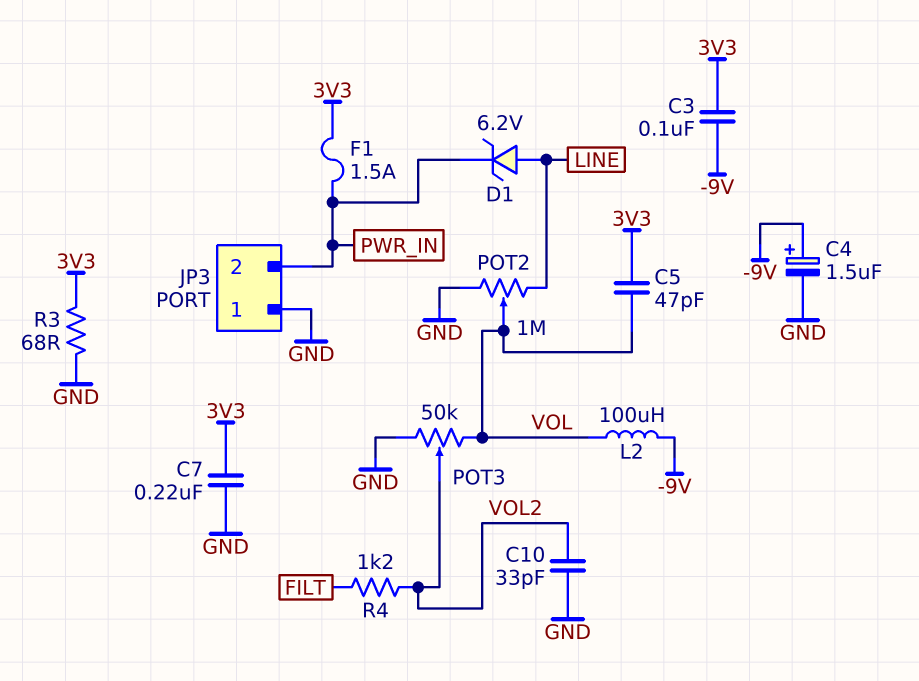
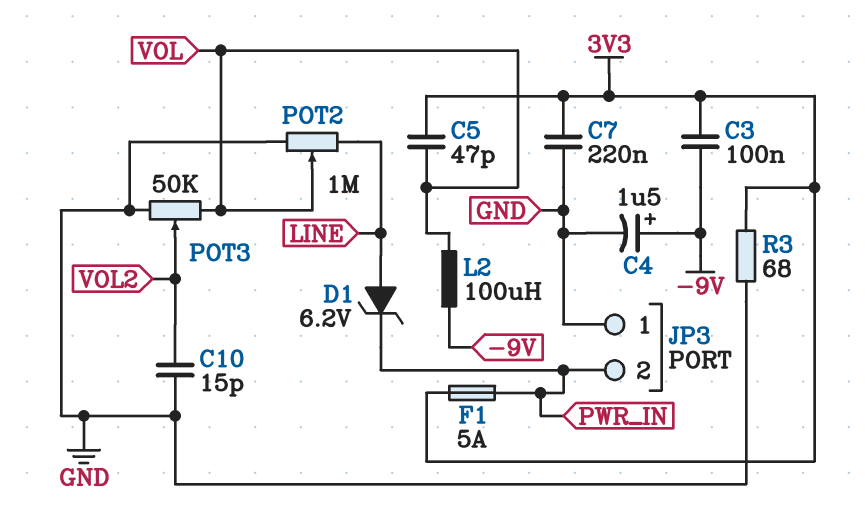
C10: 33pF (GND, VOL2) -> 15pF (GND, VOL2)
F1: 1.5A (3V3, PWR_IN) -> 5A (3V3, PWR_IN)
R4: 1.2k (FILT, VOL2) -> none

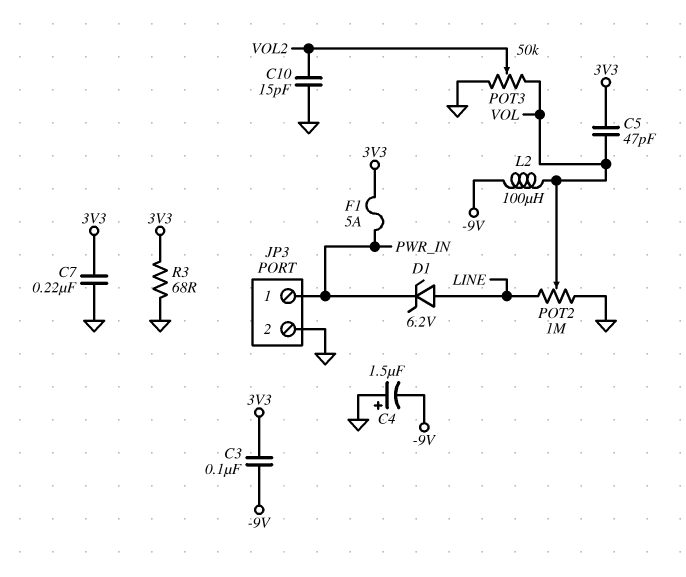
C4: 1.5uF (plus -9V, minus GND) -> 1.5uF (plus GND, minus -9V)
JP3 pin 1: GND -> PWR_IN
JP3 pin 2: PWR_IN -> GND

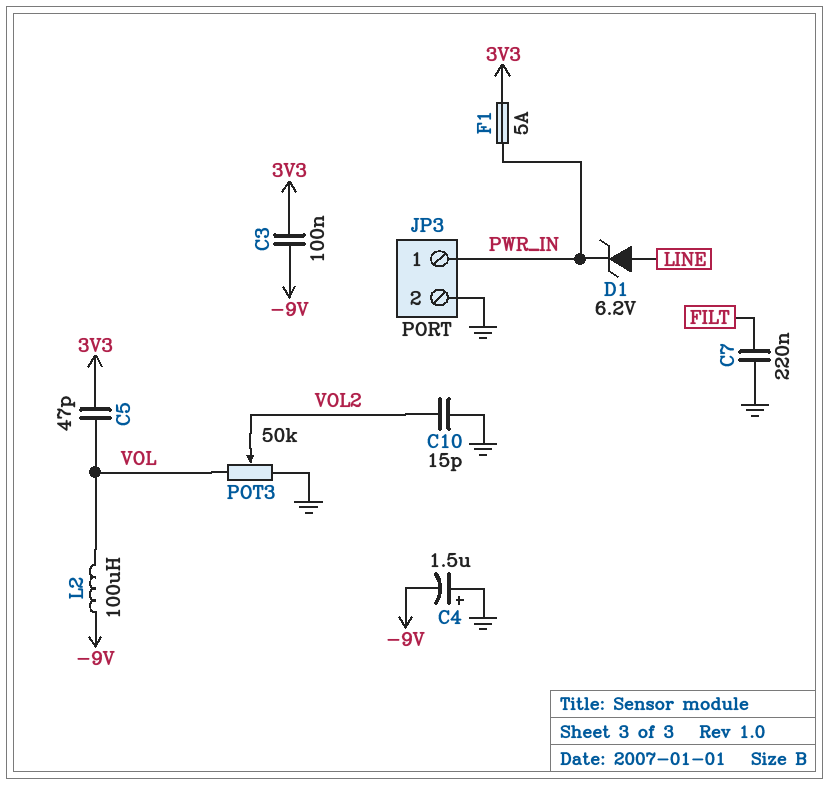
C7: 220nF (3V3, GND) -> 220nF (FILT, GND)
POT2: 1M (GND, LINE, wiper VOL) -> none
R3: 68 (3V3, GND) -> none

